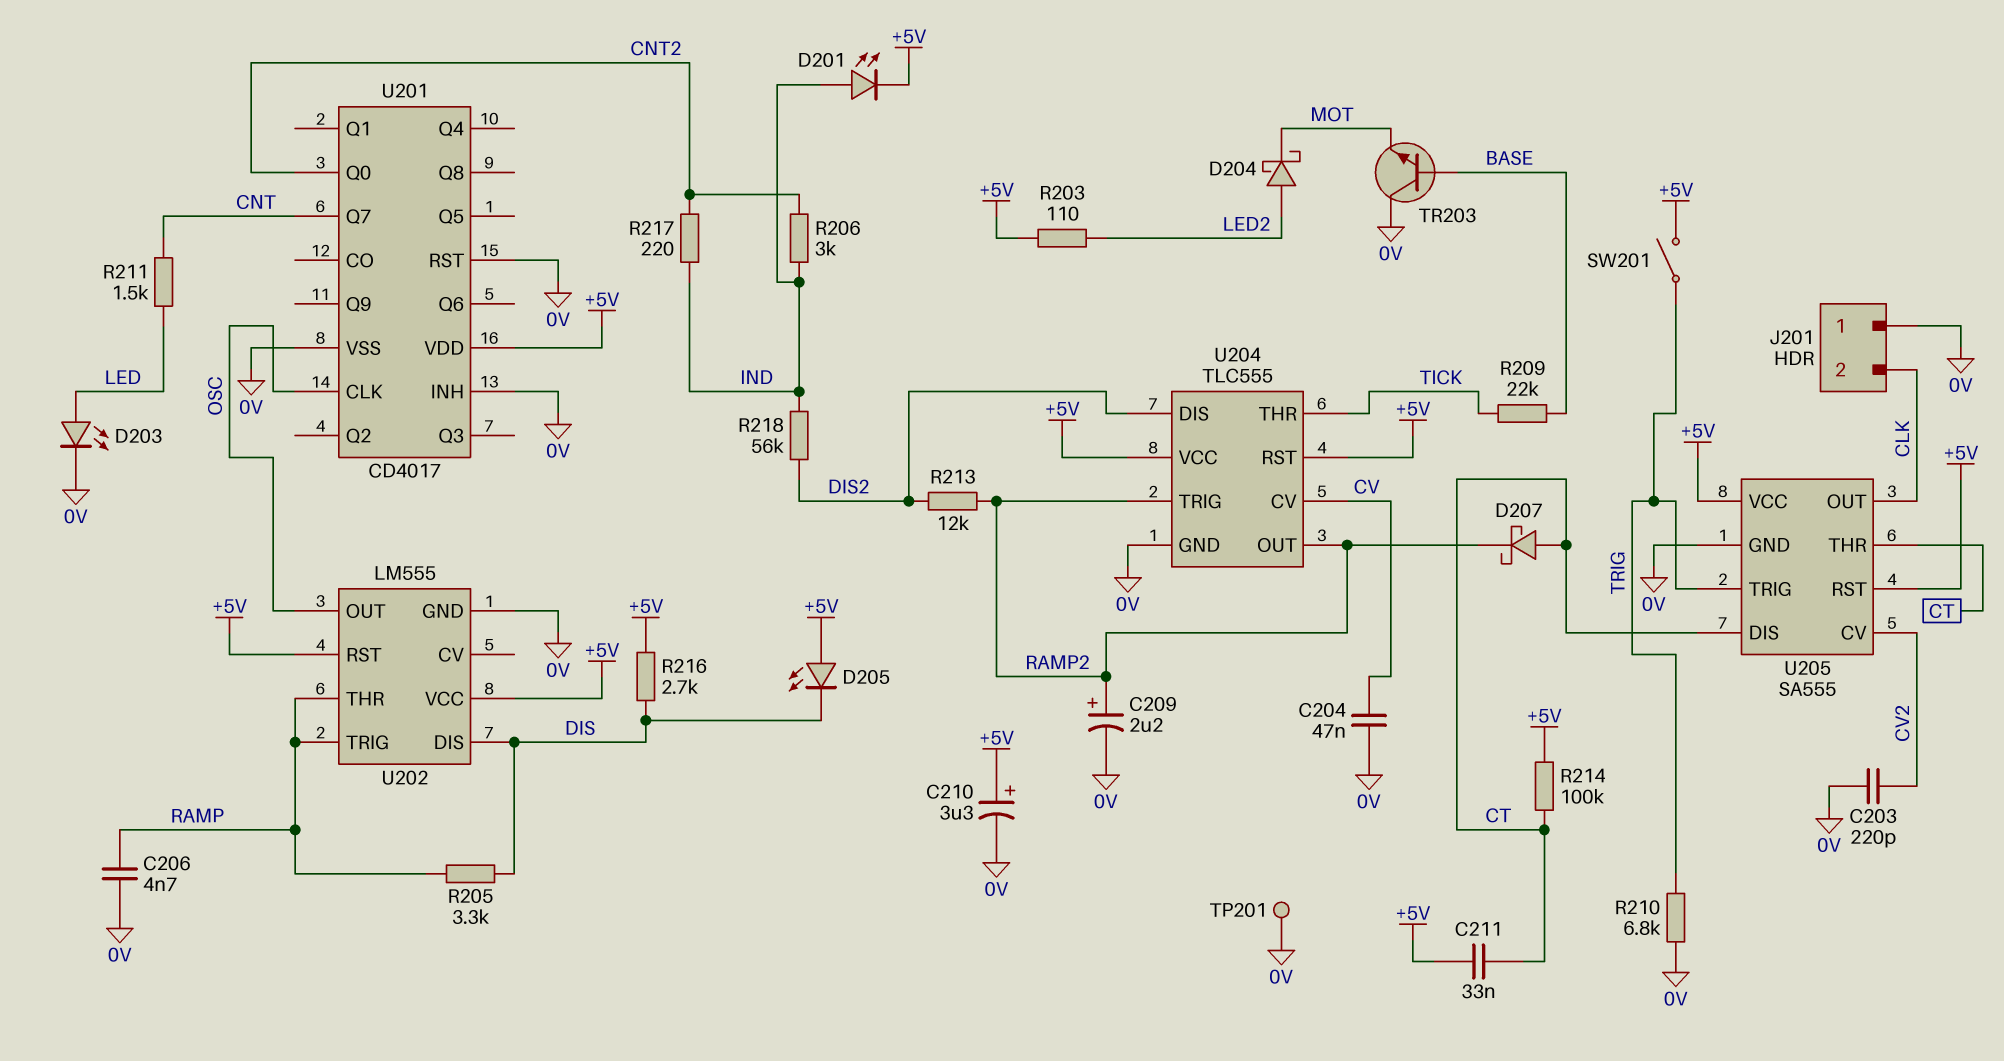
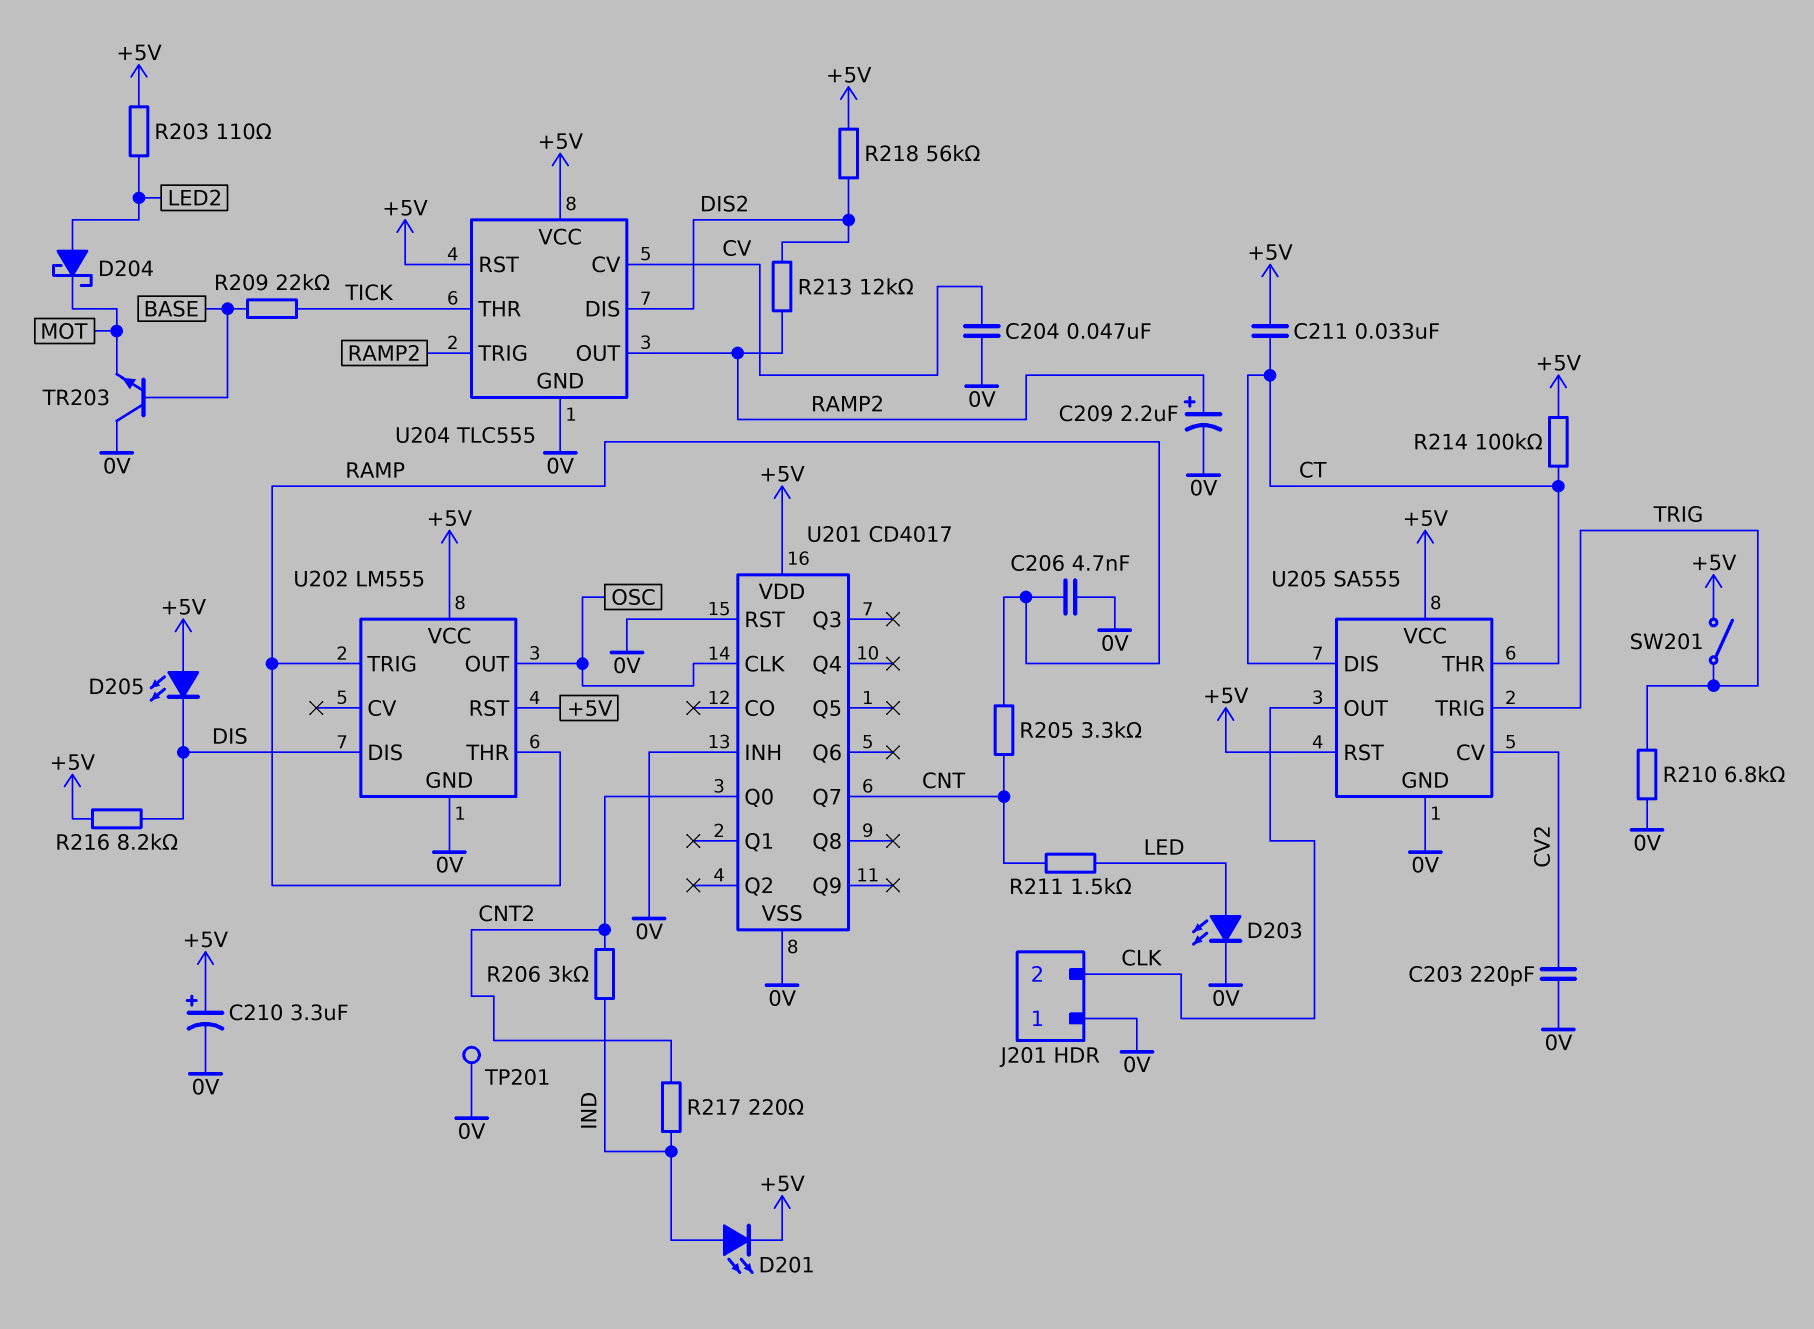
D207: schottky (A CT, K RAMP2) -> none
R205: 3.3k (DIS, RAMP) -> 3.3k (CNT, RAMP)
R216: 2.7k (+5V, DIS) -> 8.2k (+5V, DIS)
R218: 56k (DIS2, IND) -> 56k (+5V, DIS2)

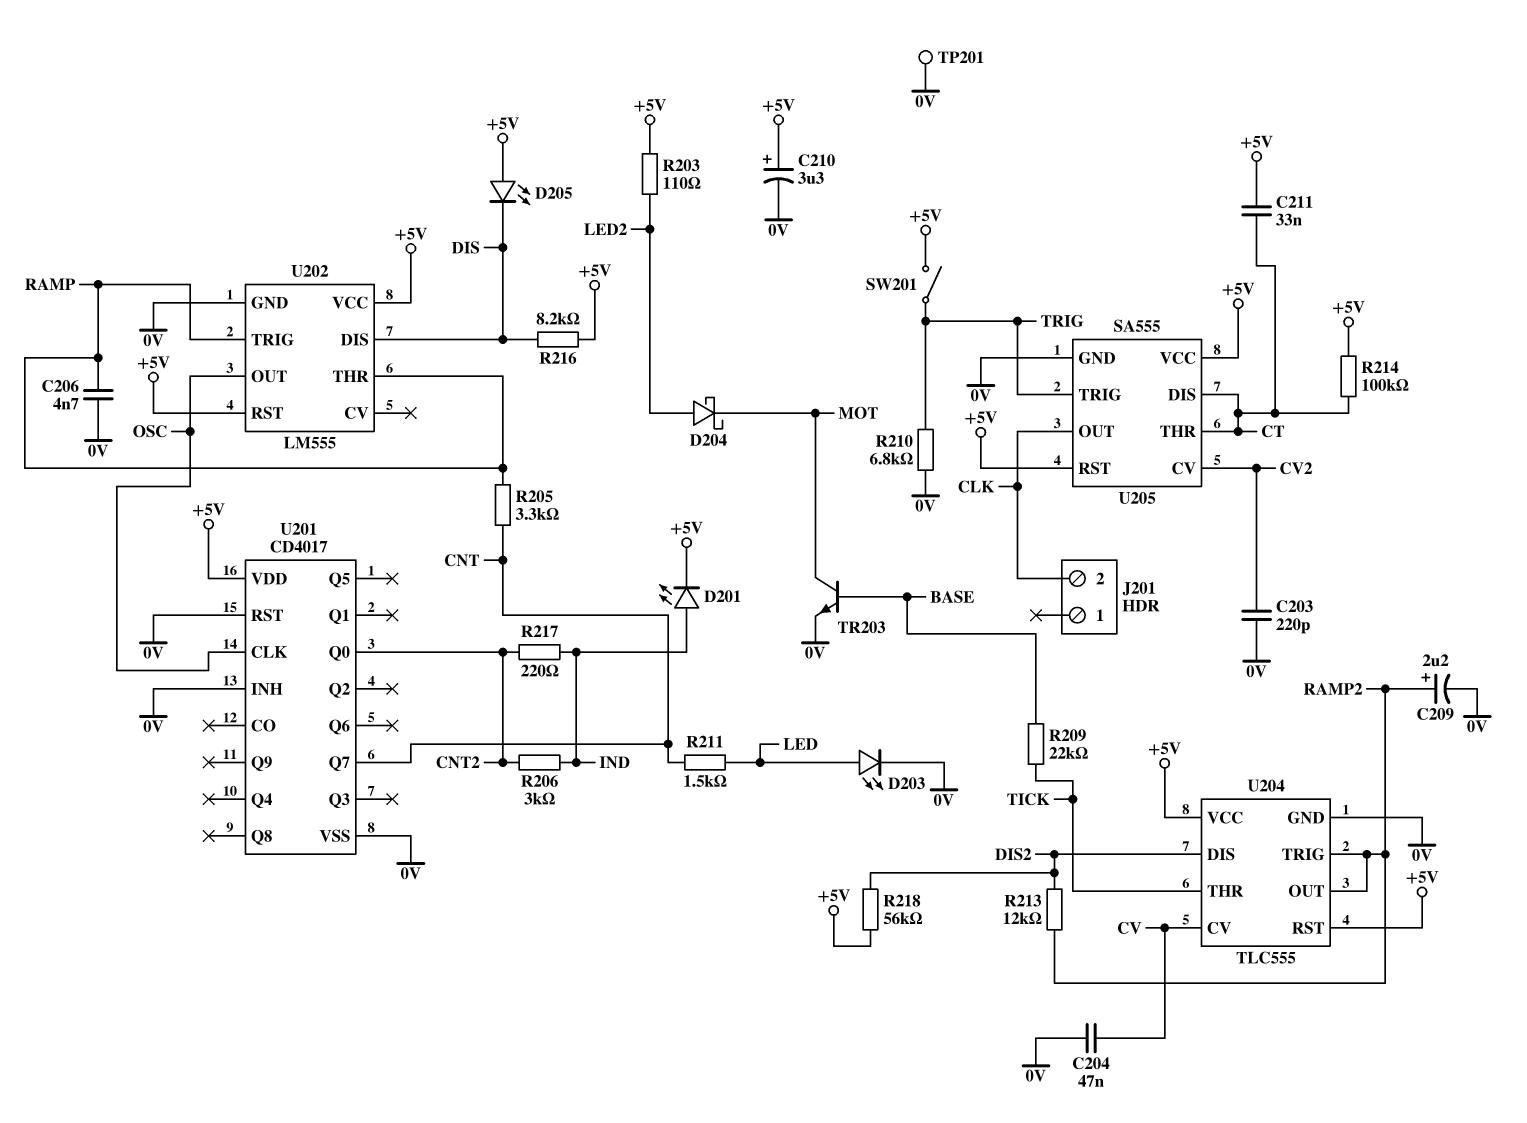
J201 pin 1: 0V -> none
TR203: NPN (B BASE, C 0V, E MOT) -> NPN (B BASE, C MOT, E 0V)

